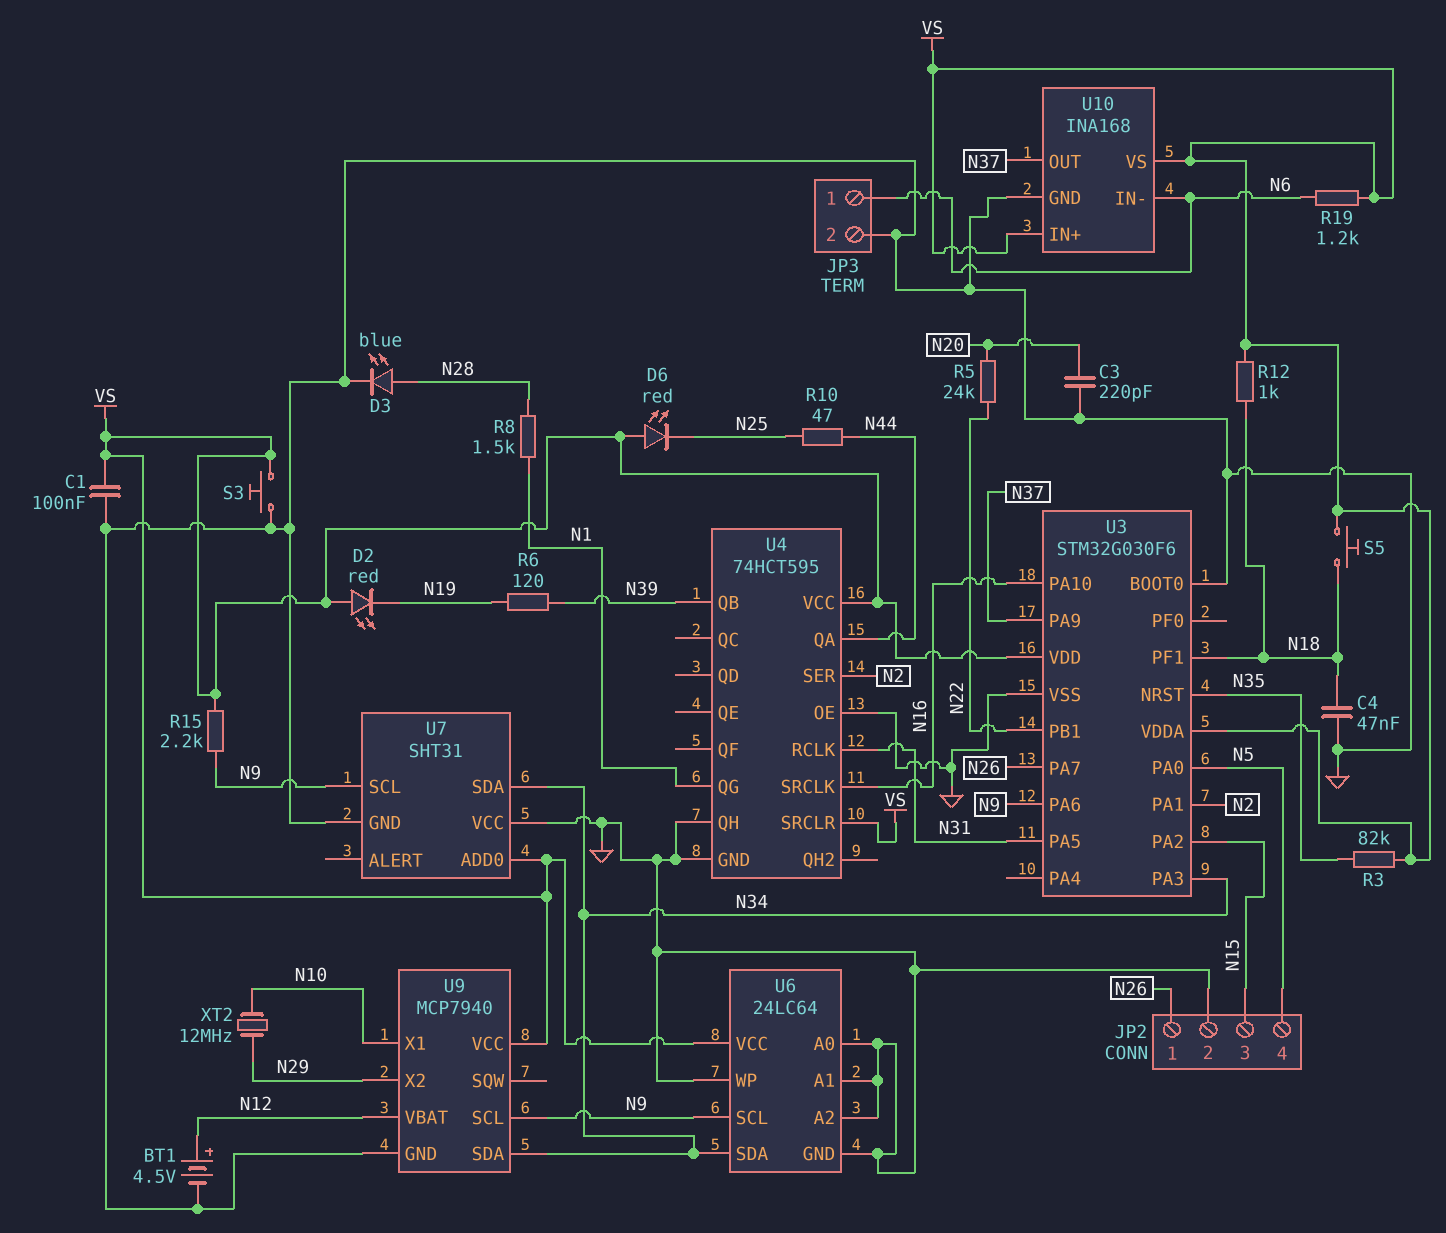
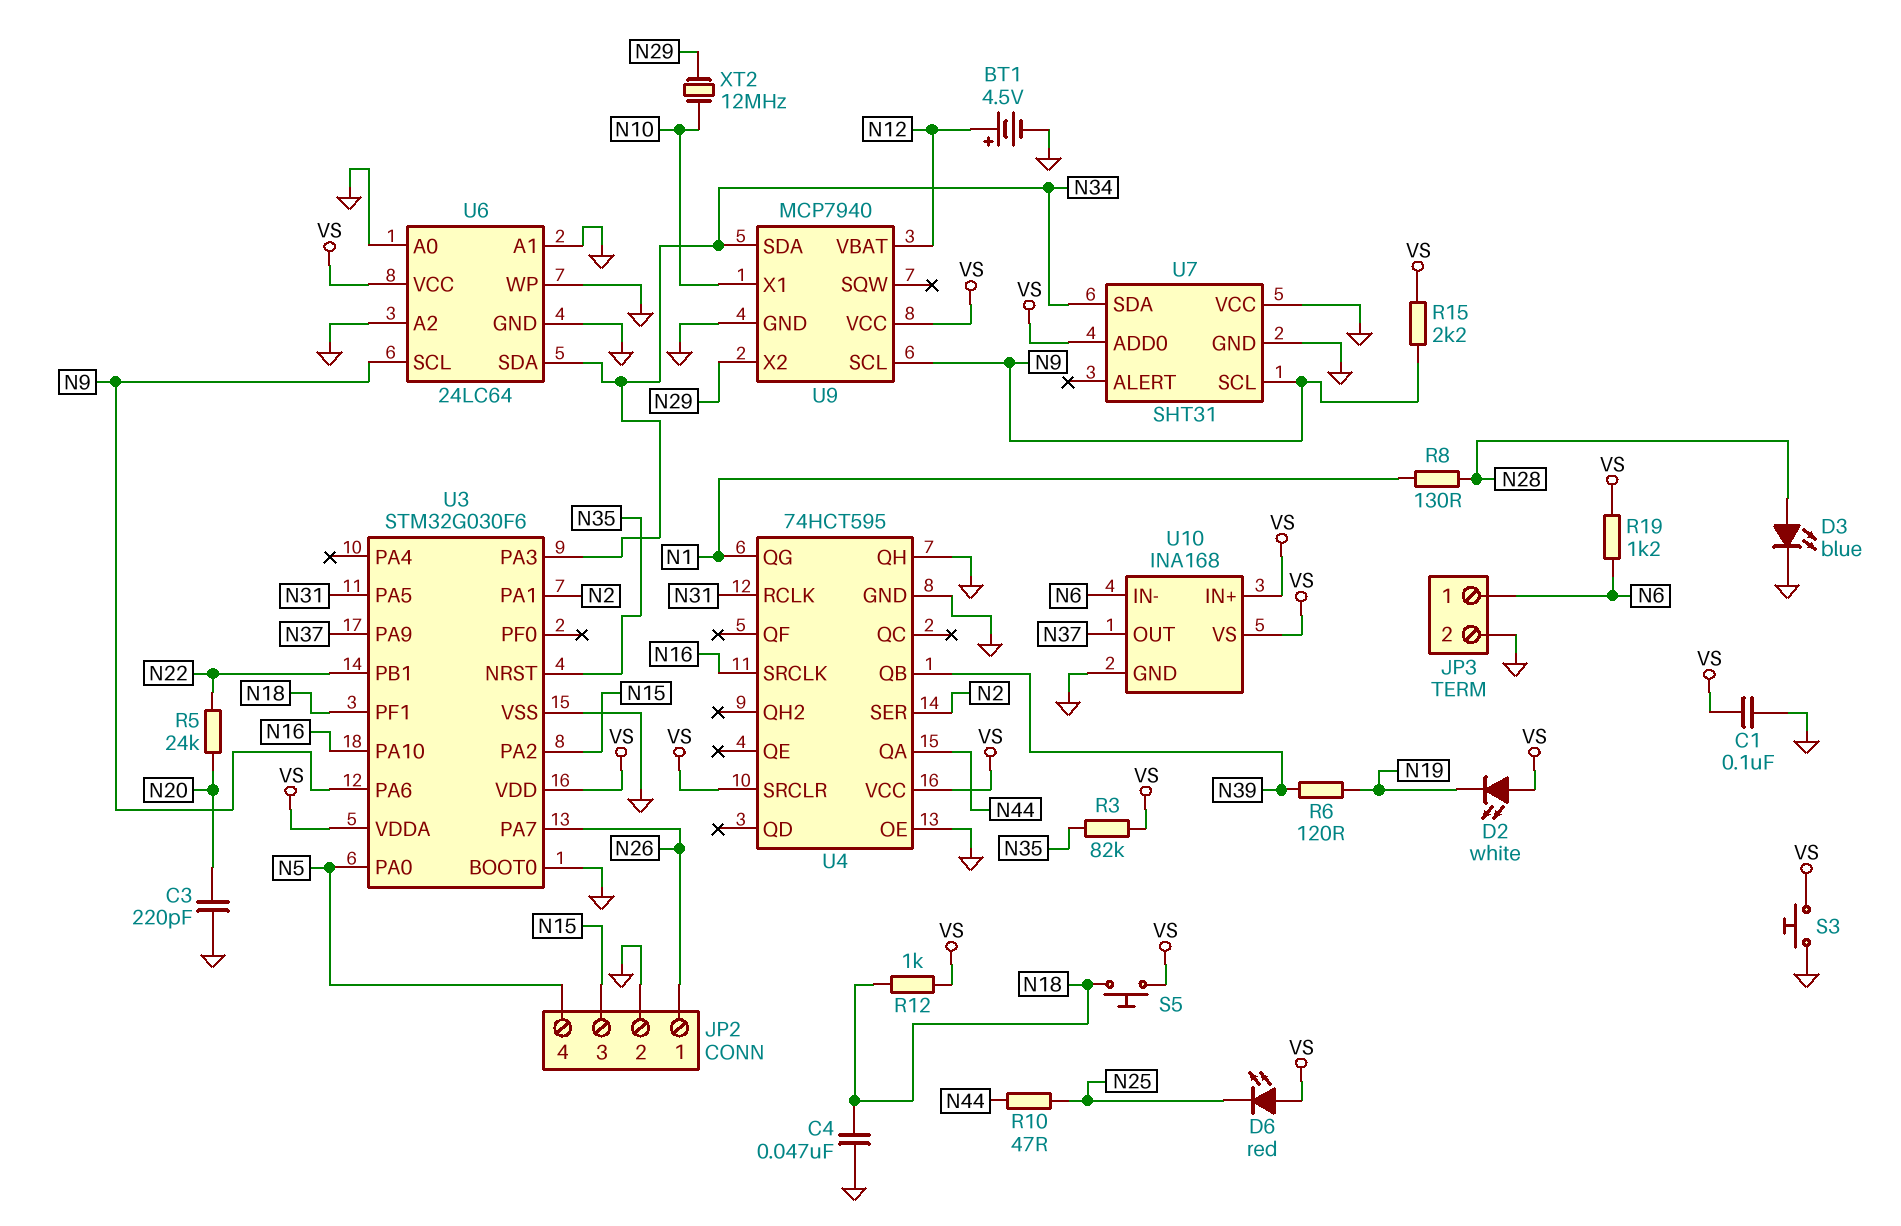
D2: LED red (A VS, K N19) -> LED white (A VS, K N19)
R8: 1.5k (N1, N28) -> 130 (N1, N28)

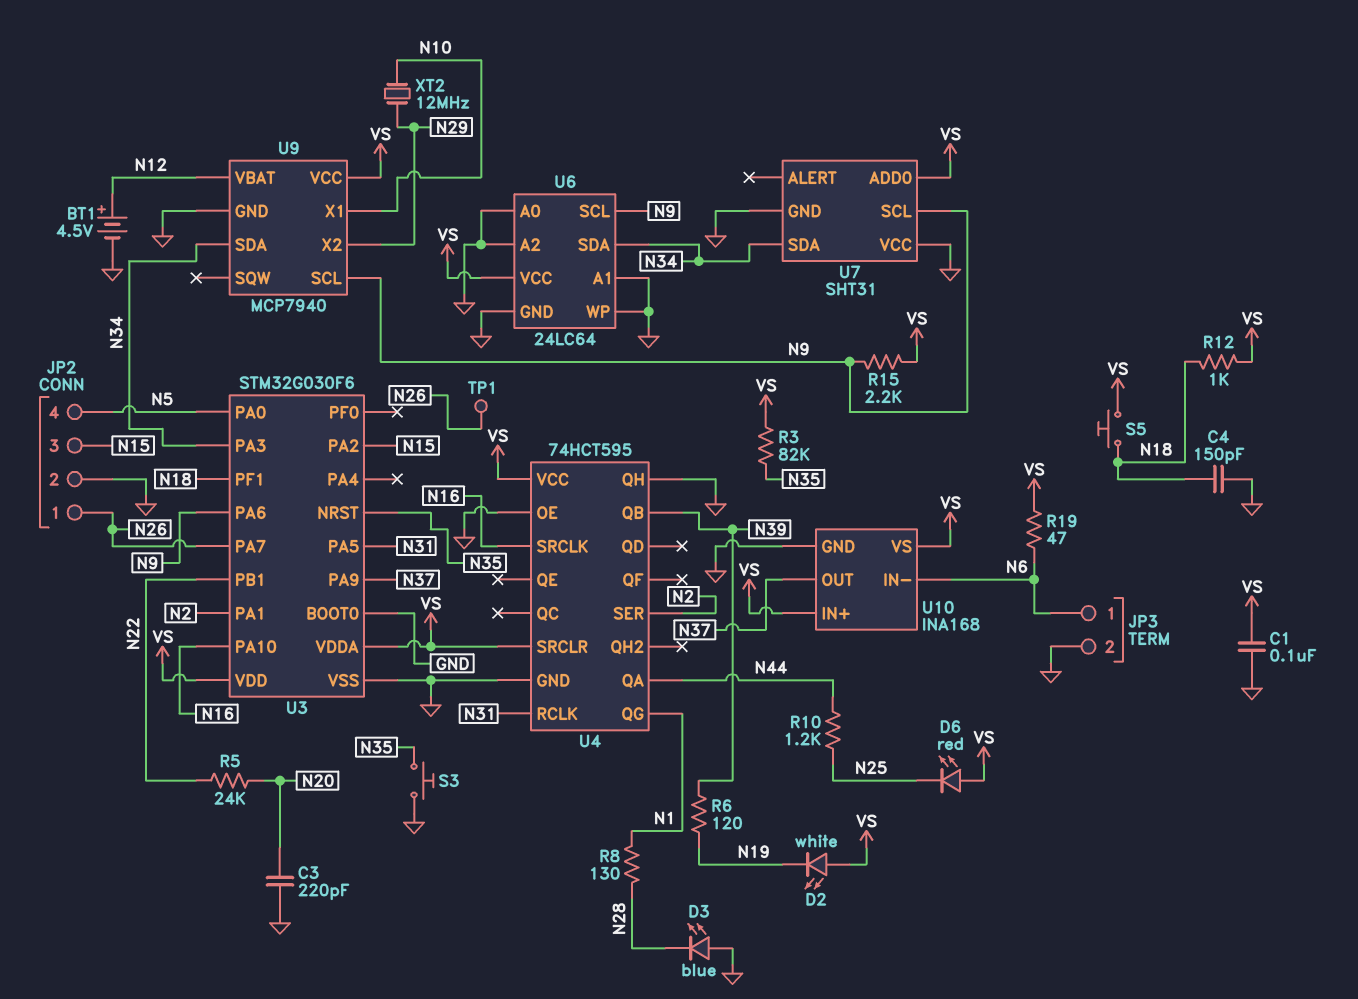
C4: 47nF (GND, N18) -> 150pF (GND, N18)
D3: LED blue (A N28, K GND) -> LED blue (A GND, K N28)
R10: 47 (N25, N44) -> 1.2k (N25, N44)
R19: 1.2k (N6, VS) -> 47 (N6, VS)
S3: button (GND, VS) -> button (GND, N35)
TP1: none -> test point (N26)

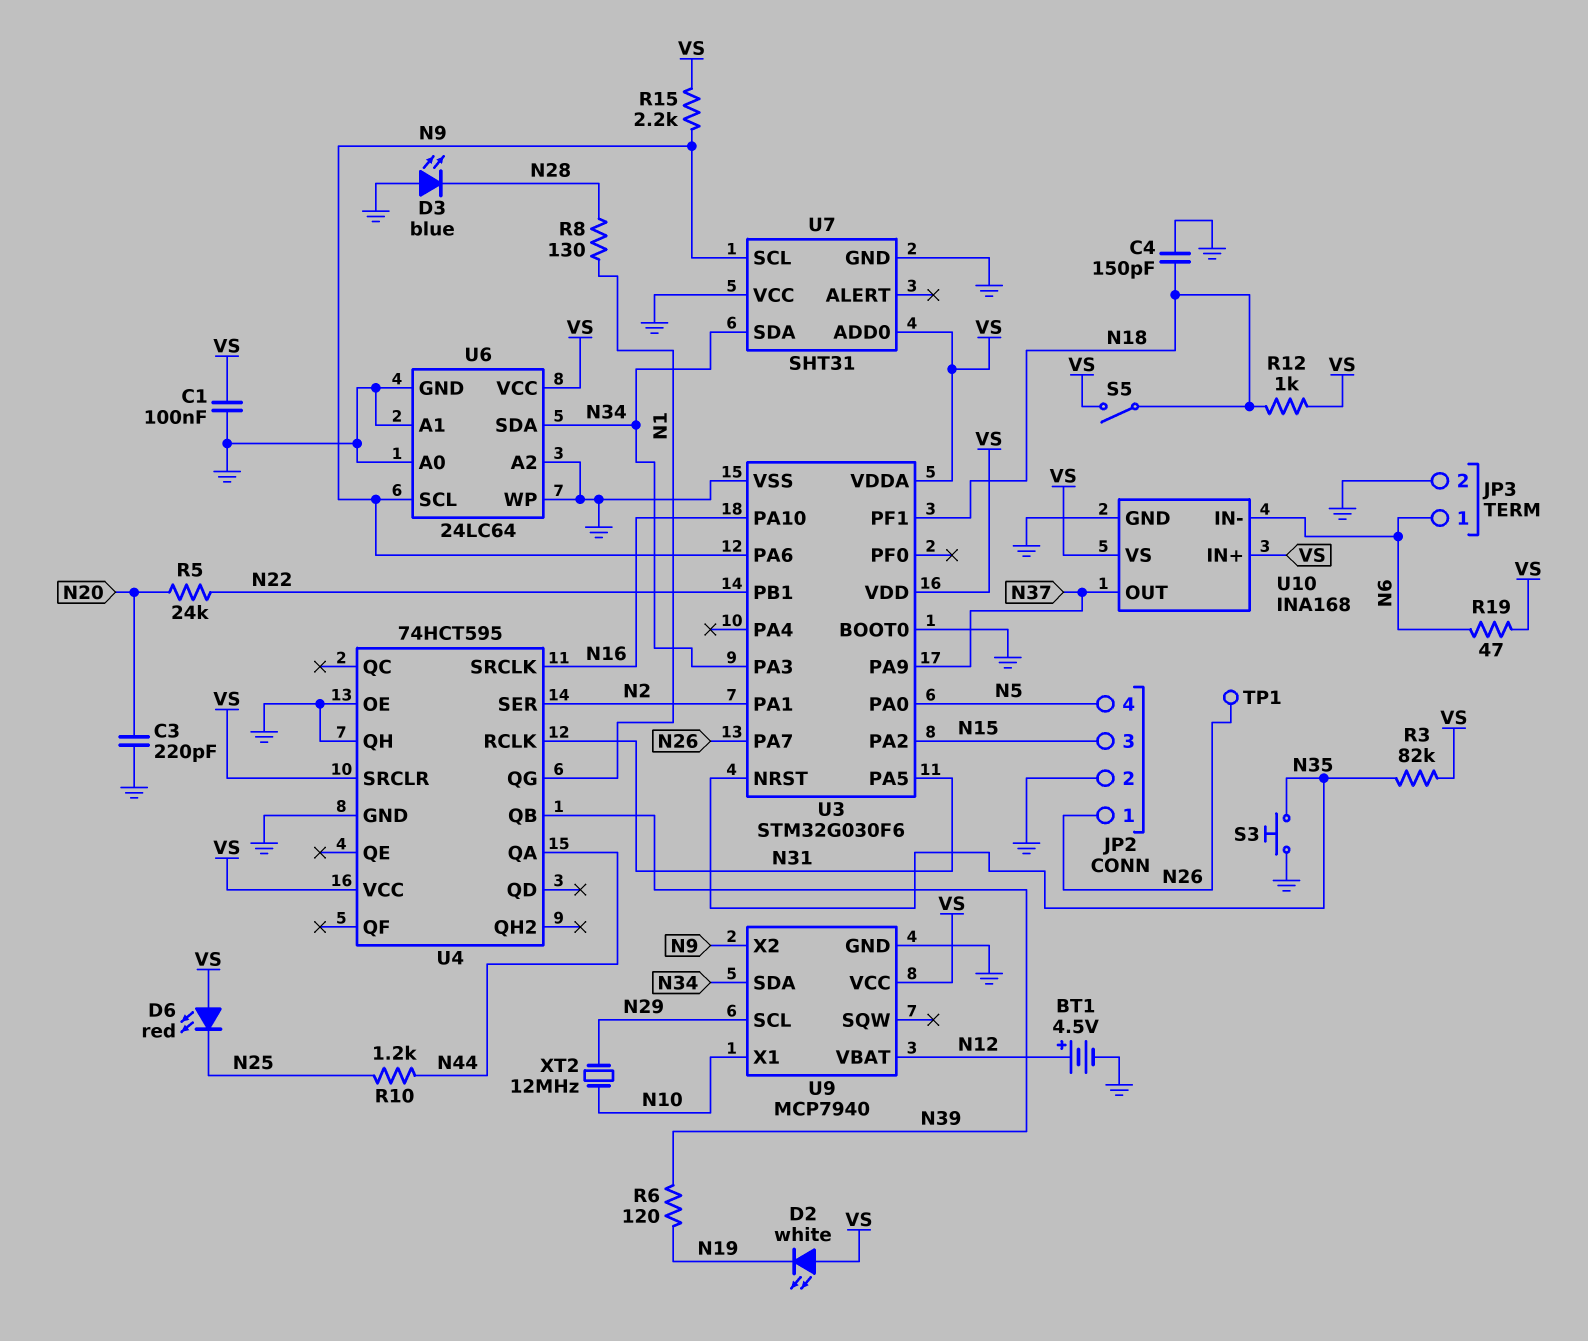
S5: button (N18, VS) -> switch (N18, VS)
U9 pin SCL: N9 -> N29
U9 pin X2: N29 -> N9

